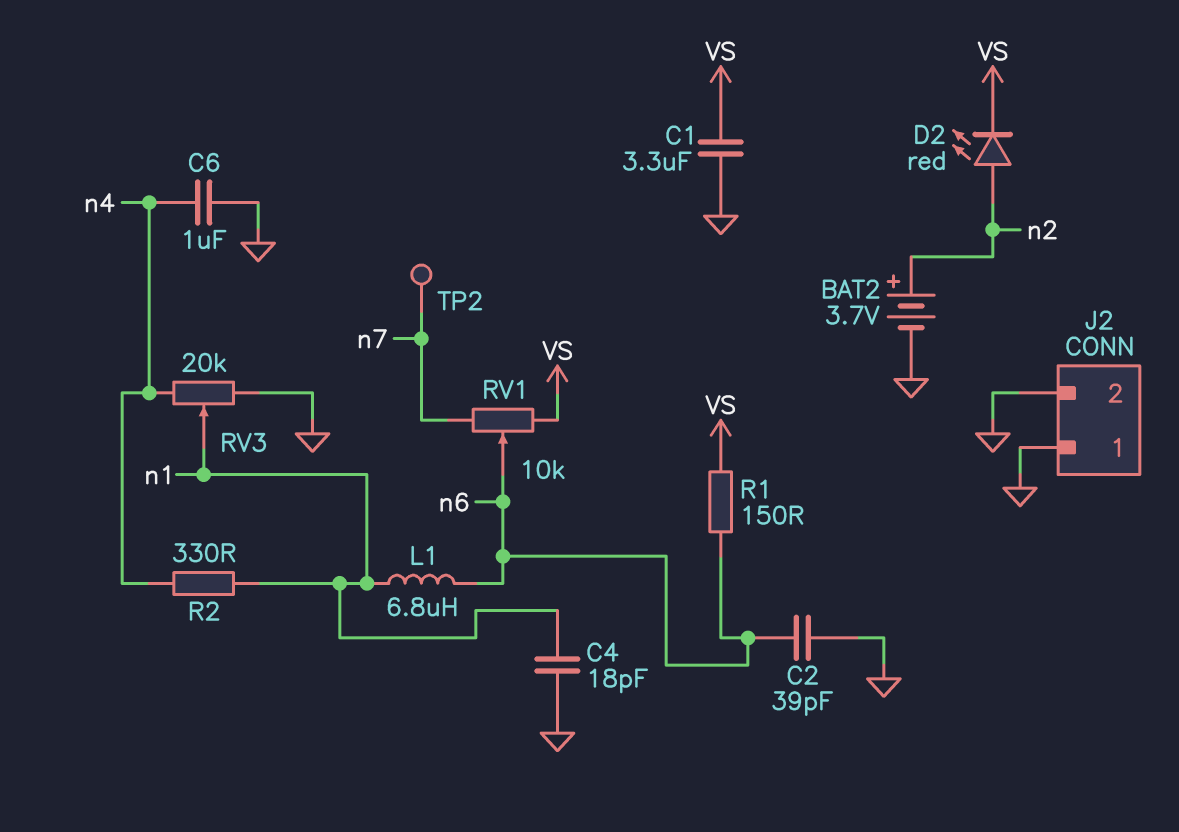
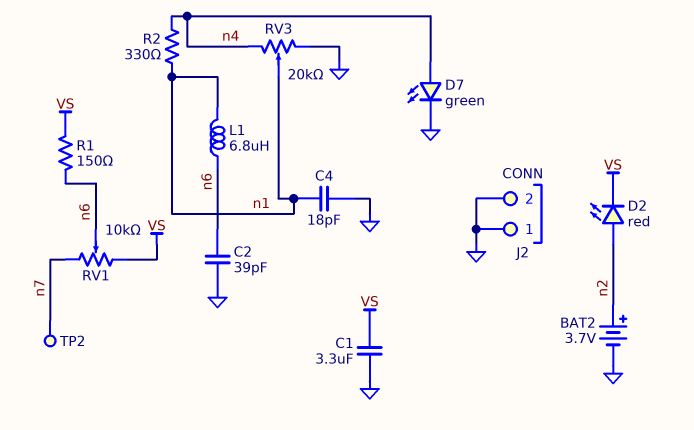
C6: 1uF (GND, n4) -> none
D7: none -> LED green (A n4, K GND)

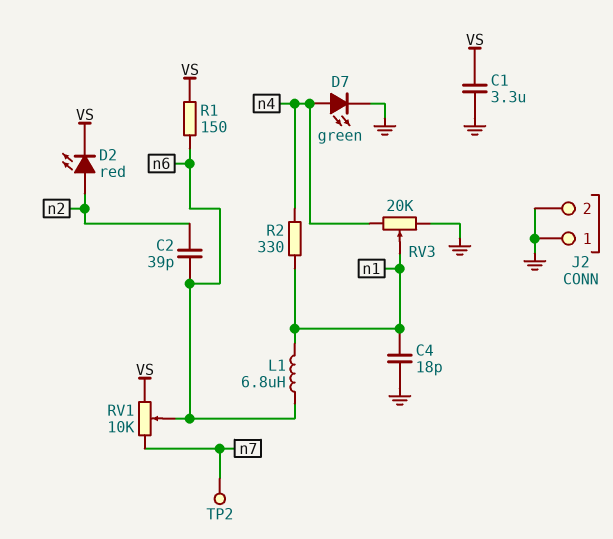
BAT2: 3.7V (plus n2, minus GND) -> none
C2: 39pF (GND, n6) -> 39pF (n2, n6)

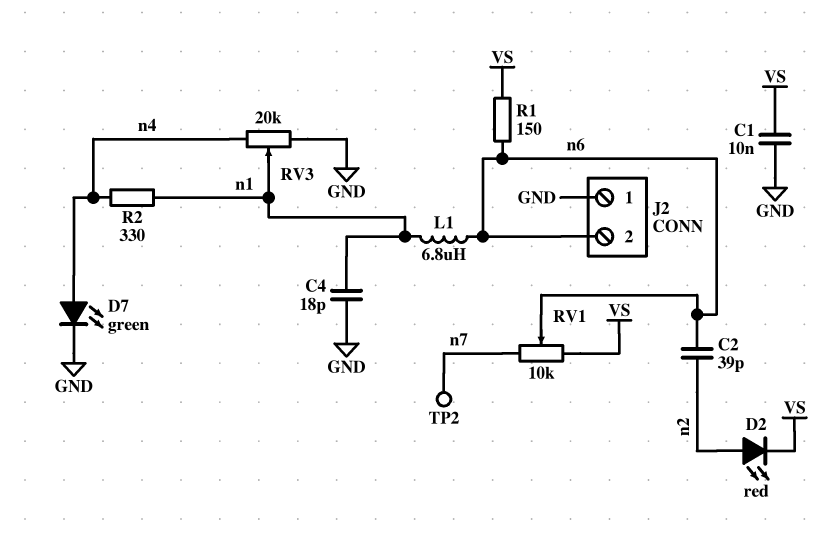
C1: 3.3uF (GND, VS) -> 10nF (GND, VS)
J2 pin 2: GND -> n6

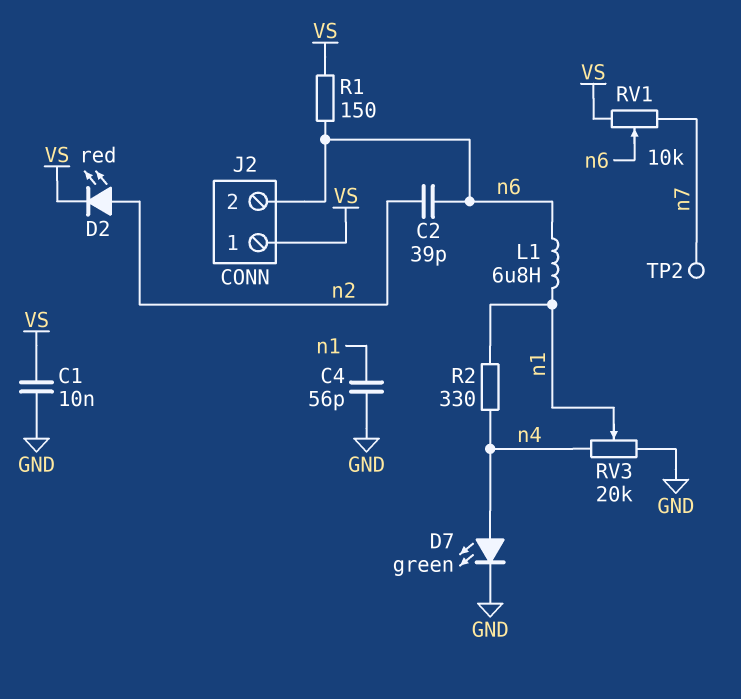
C4: 18pF (GND, n1) -> 56pF (GND, n1)
J2 pin 1: GND -> VS

